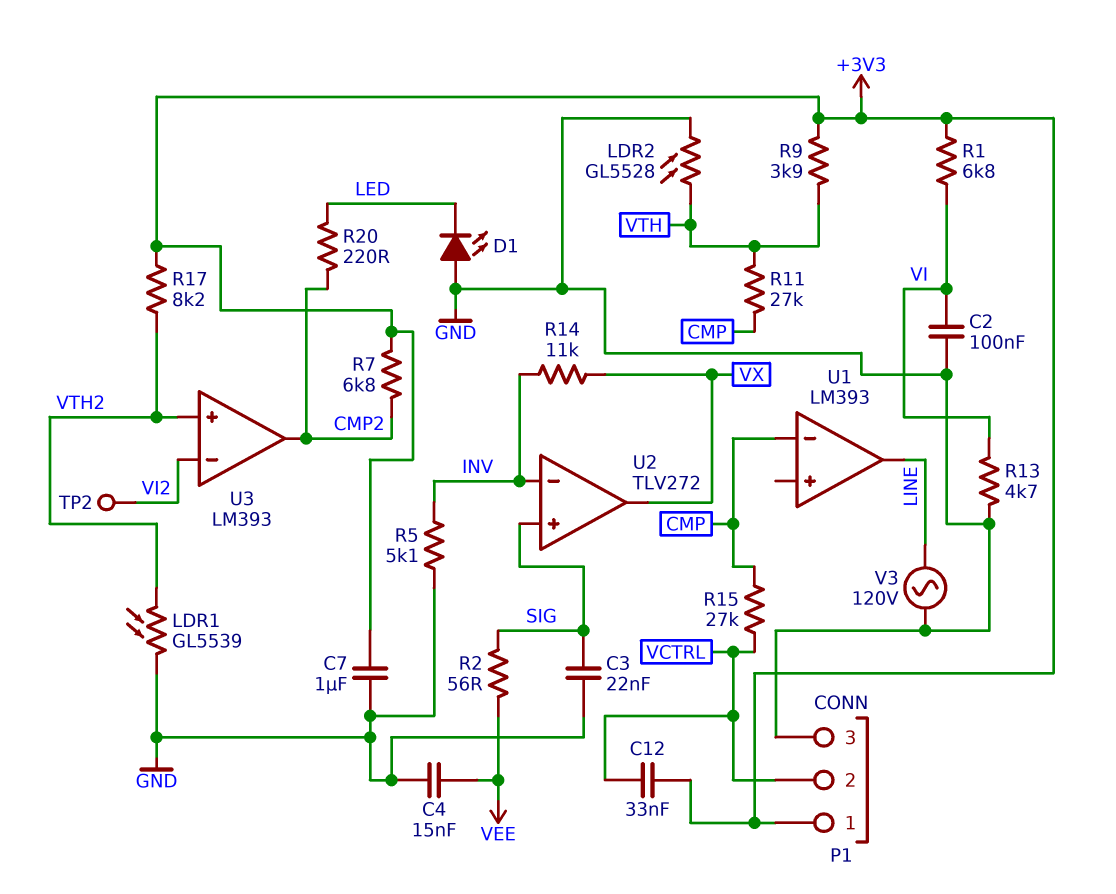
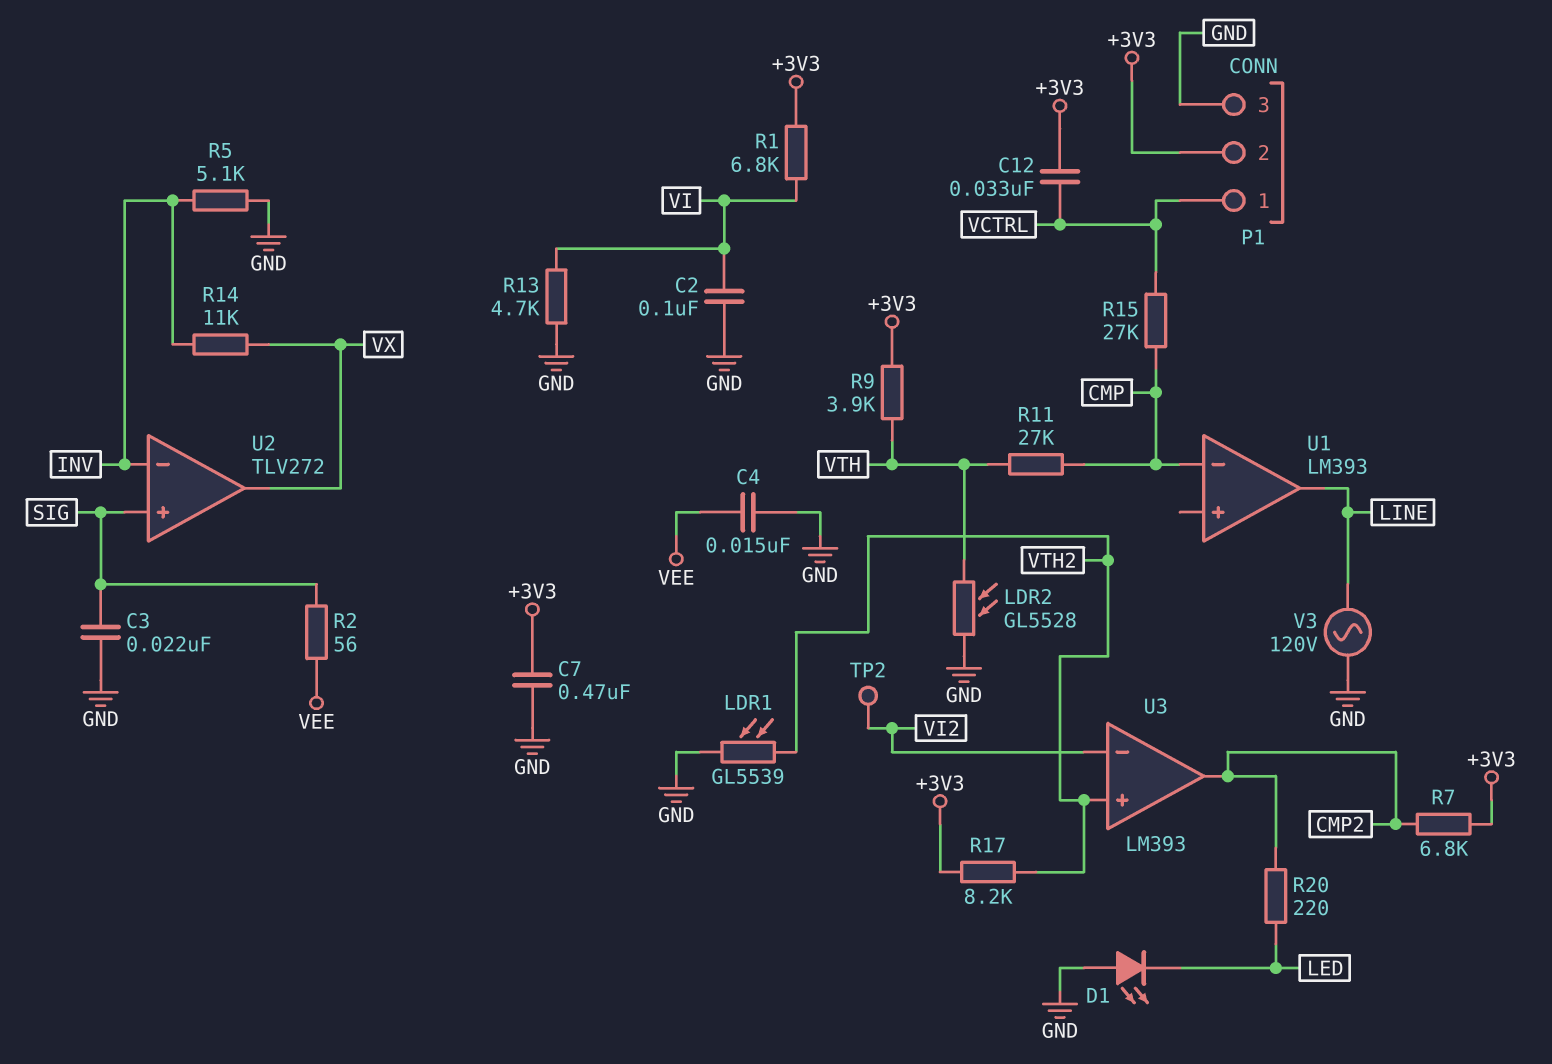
C7: 1uF (+3V3, GND) -> 470nF (+3V3, GND)
P1 pin 1: +3V3 -> VCTRL
P1 pin 2: VCTRL -> +3V3

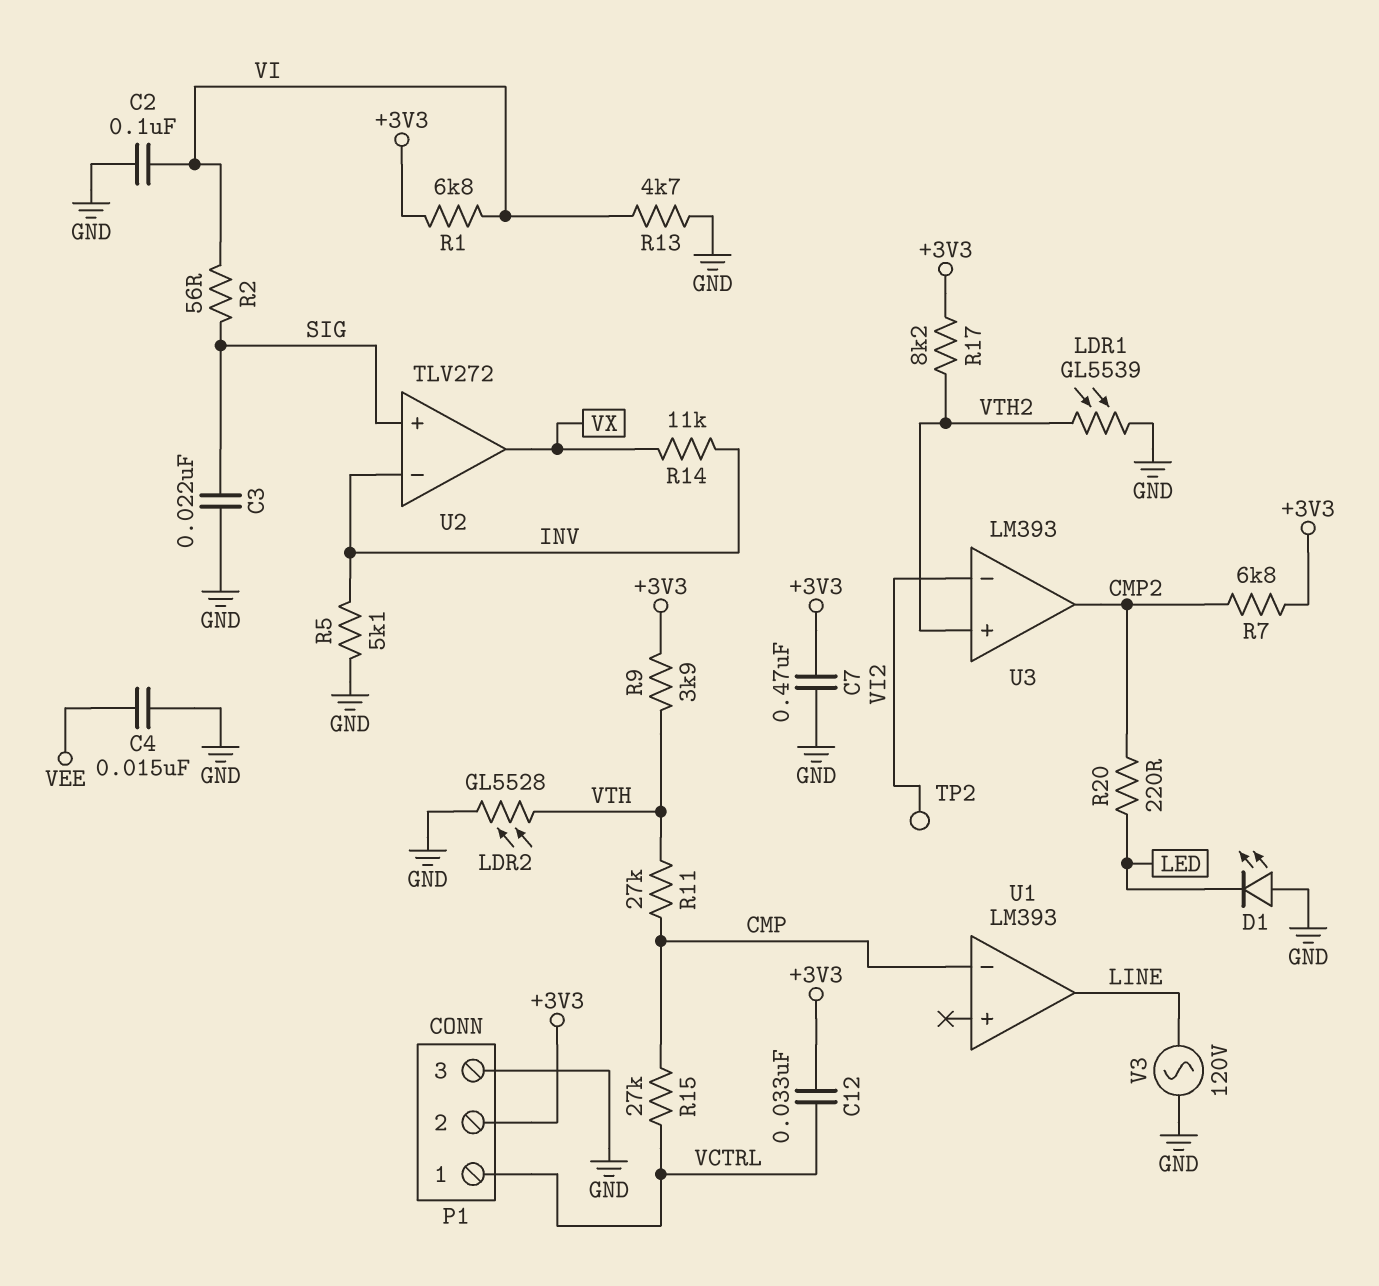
R2: 56 (SIG, VEE) -> 56 (SIG, VI)

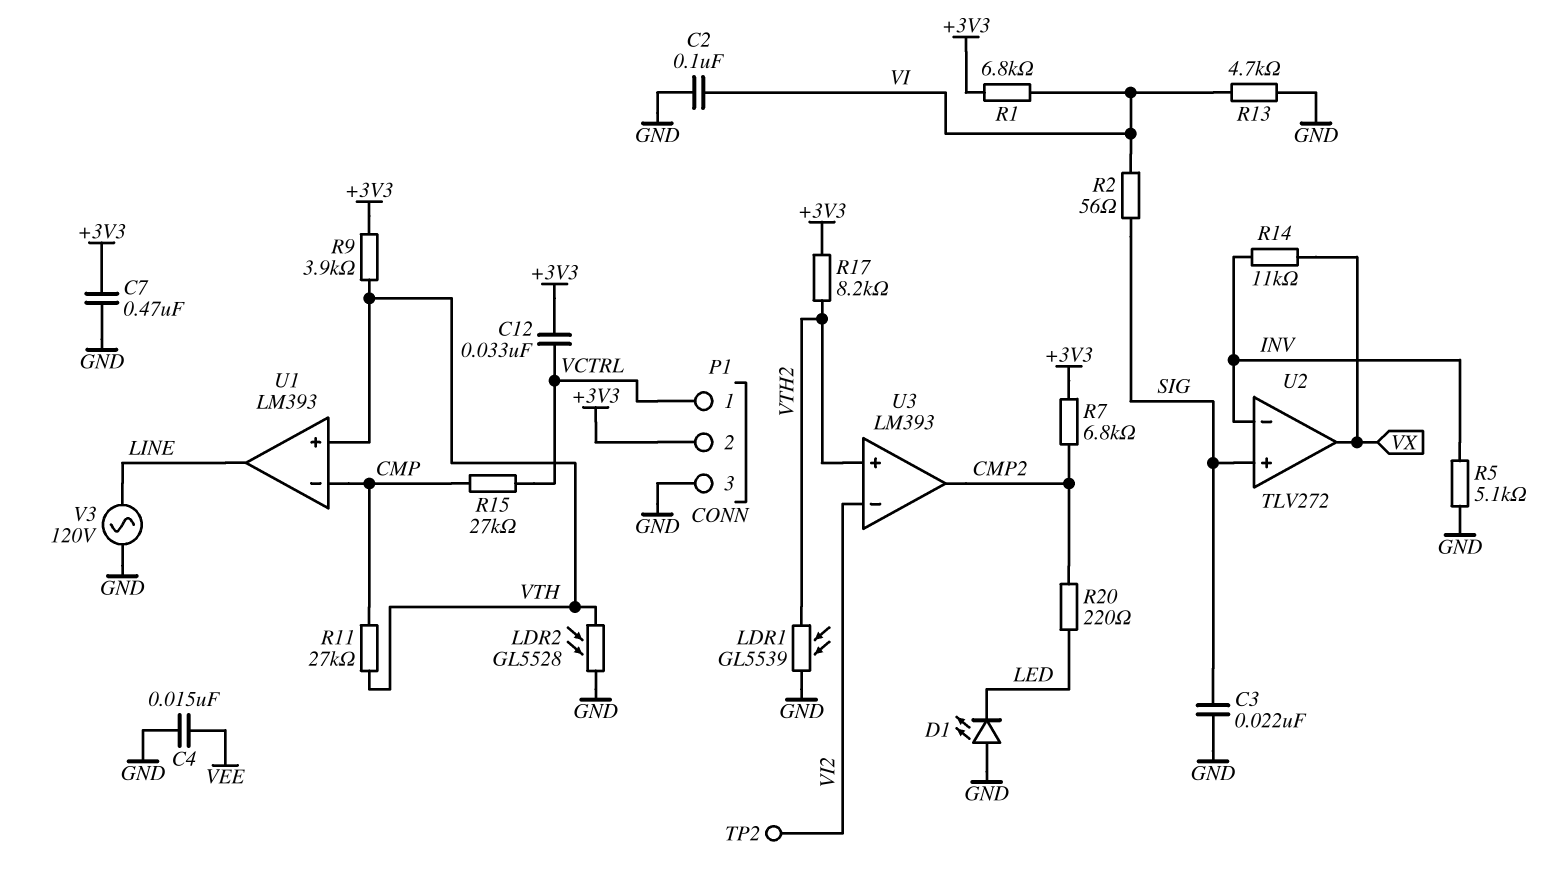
U1 pin in+: none -> VTH

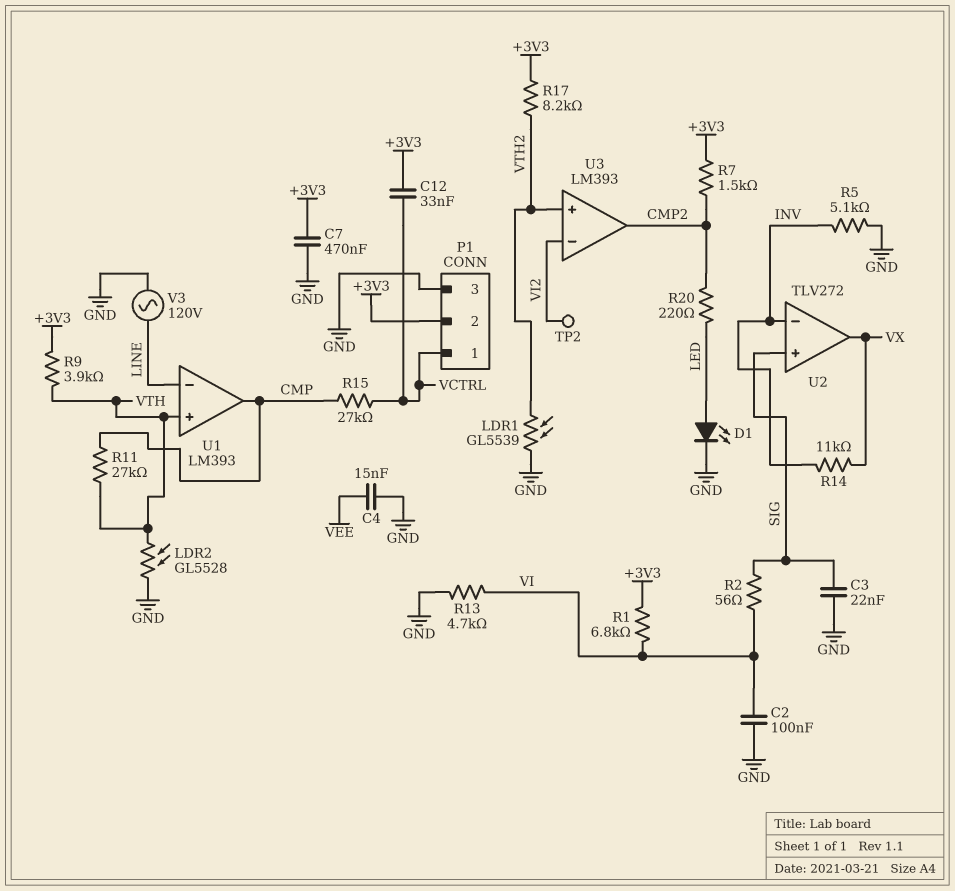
D1: LED (A GND, K LED) -> LED (A LED, K GND)
R7: 6.8k (+3V3, CMP2) -> 1.5k (+3V3, CMP2)
U1 pin in-: CMP -> LINE
U1 pin out: LINE -> CMP

